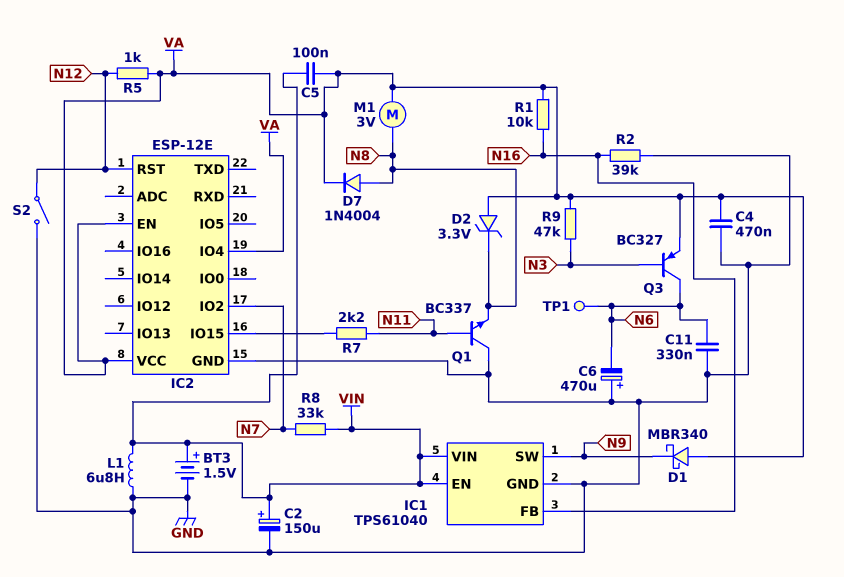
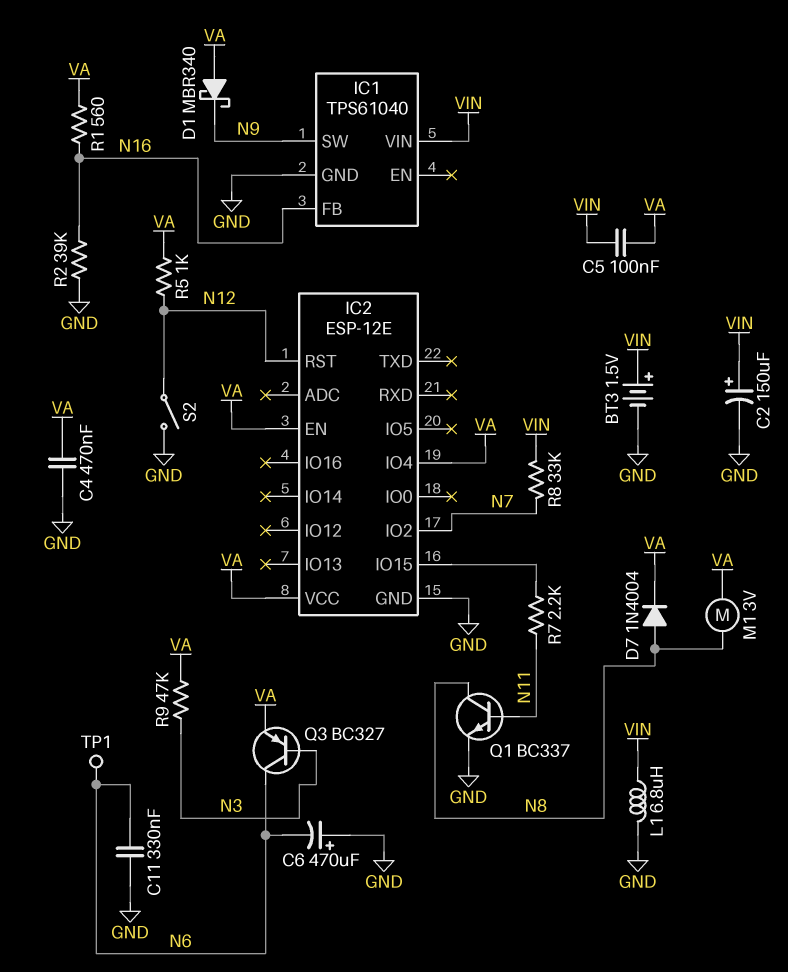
D2: zener 3.3V (A VA, K N8) -> none
IC1 pin EN: VIN -> none
Q1: NPN BC337 (B N11, C GND, E N8) -> NPN BC337 (B N11, C N8, E GND)
R1: 10k (N16, VA) -> 560 (N16, VA)

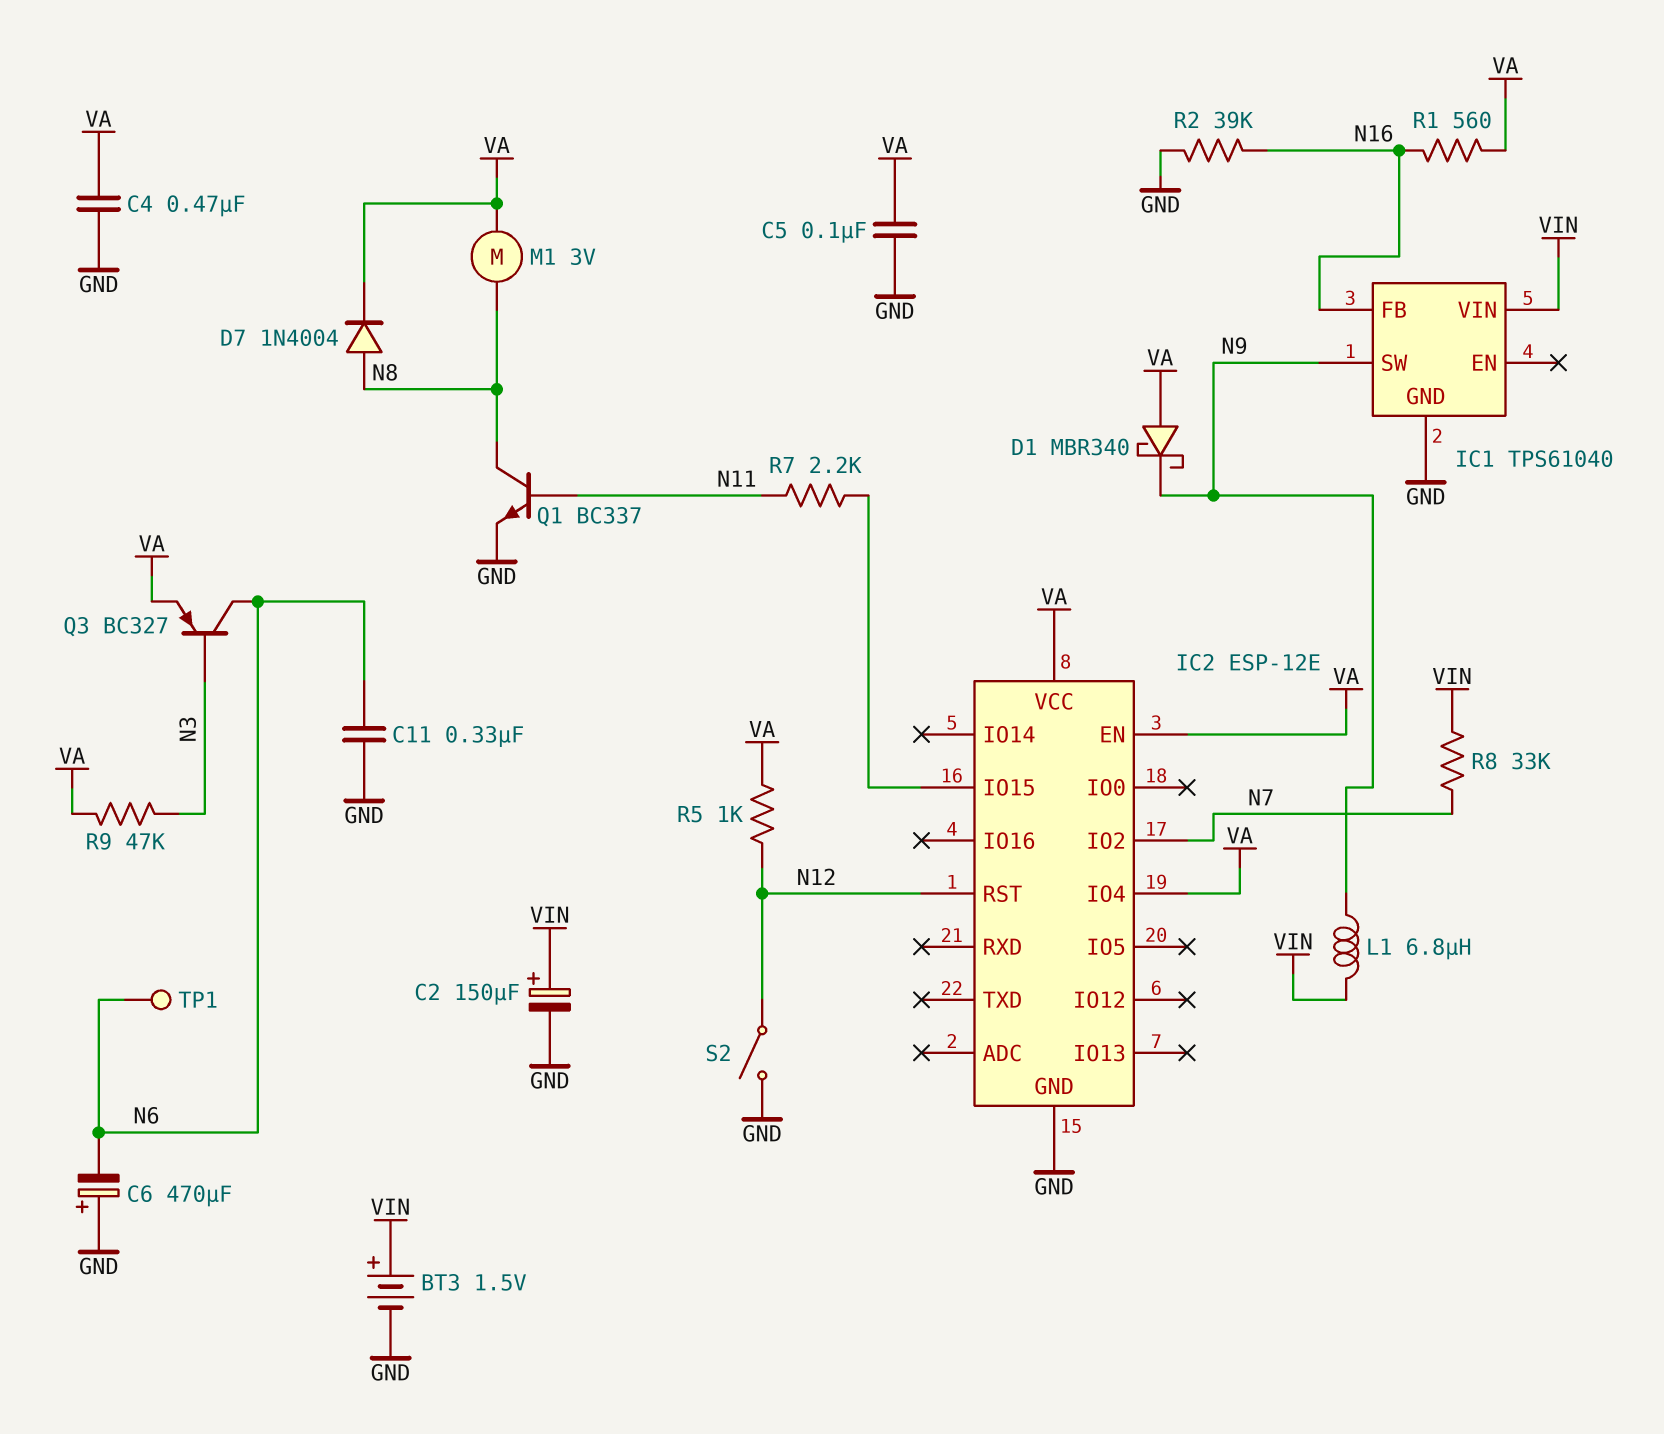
C5: 100nF (VA, VIN) -> 100nF (GND, VA)
L1: 6.8uH (GND, VIN) -> 6.8uH (N9, VIN)

